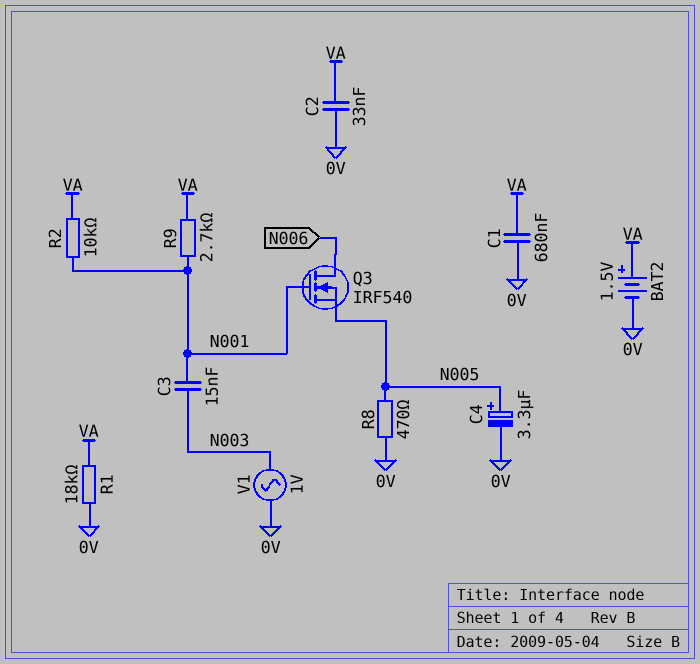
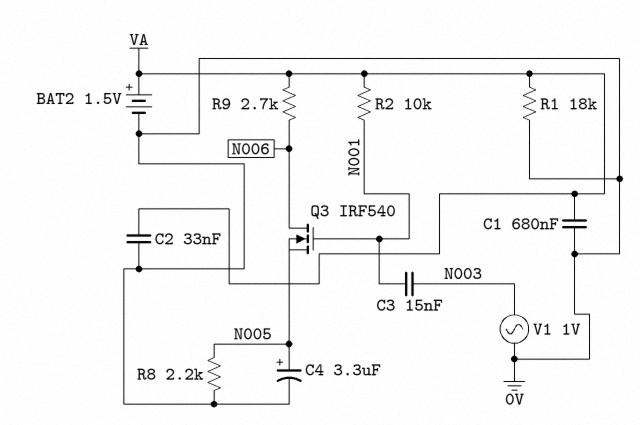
R8: 470 (0V, N005) -> 2.2k (0V, N005)
R9: 2.7k (N001, VA) -> 2.7k (N006, VA)

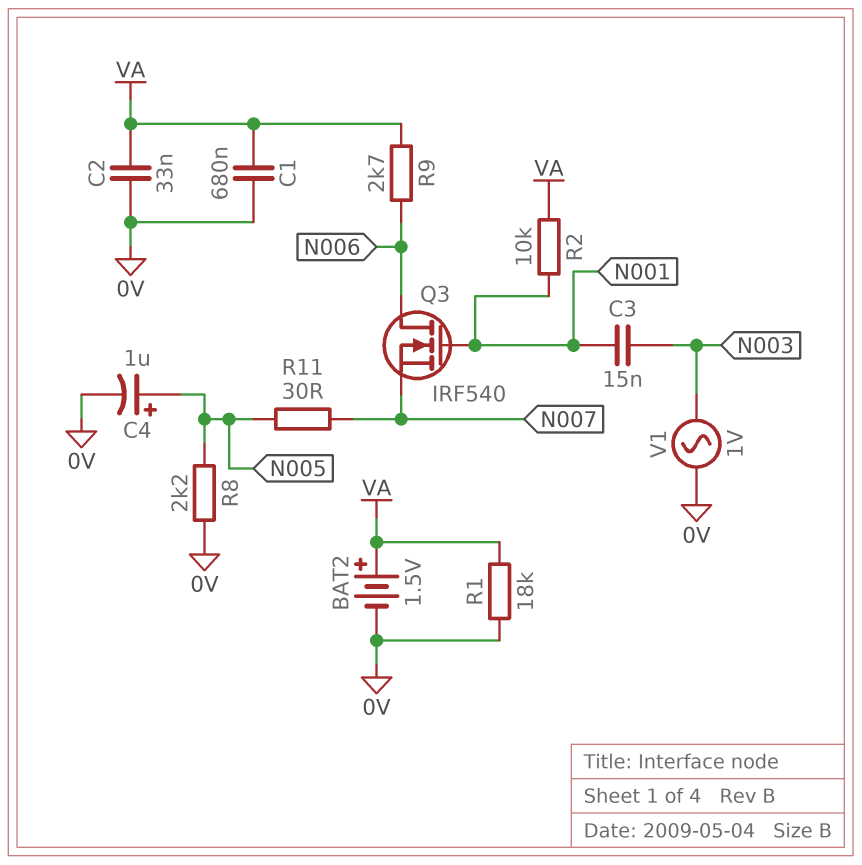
C4: 3.3uF (plus N005, minus 0V) -> 1uF (plus N005, minus 0V)
Q3: NMOS IRF540 (G N001, D N006, S N005) -> NMOS IRF540 (G N001, D N006, S N007)
R11: none -> 30 (N005, N007)

